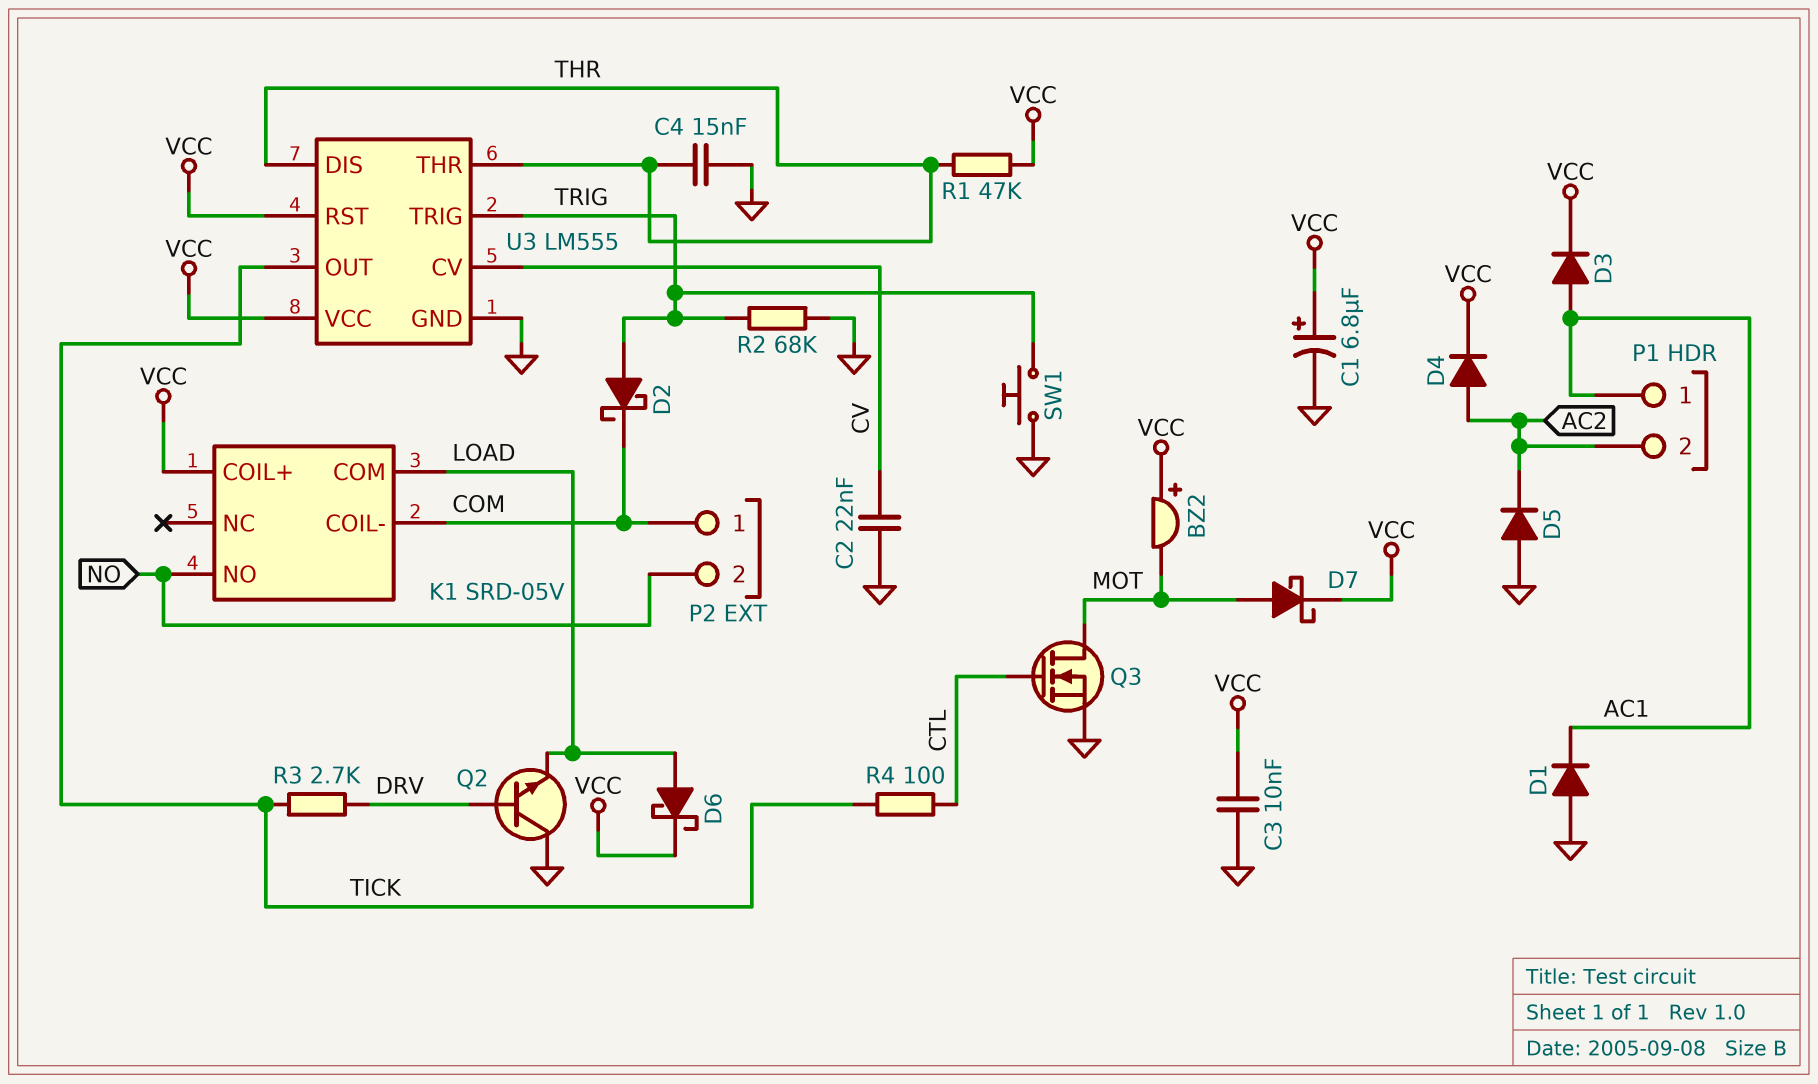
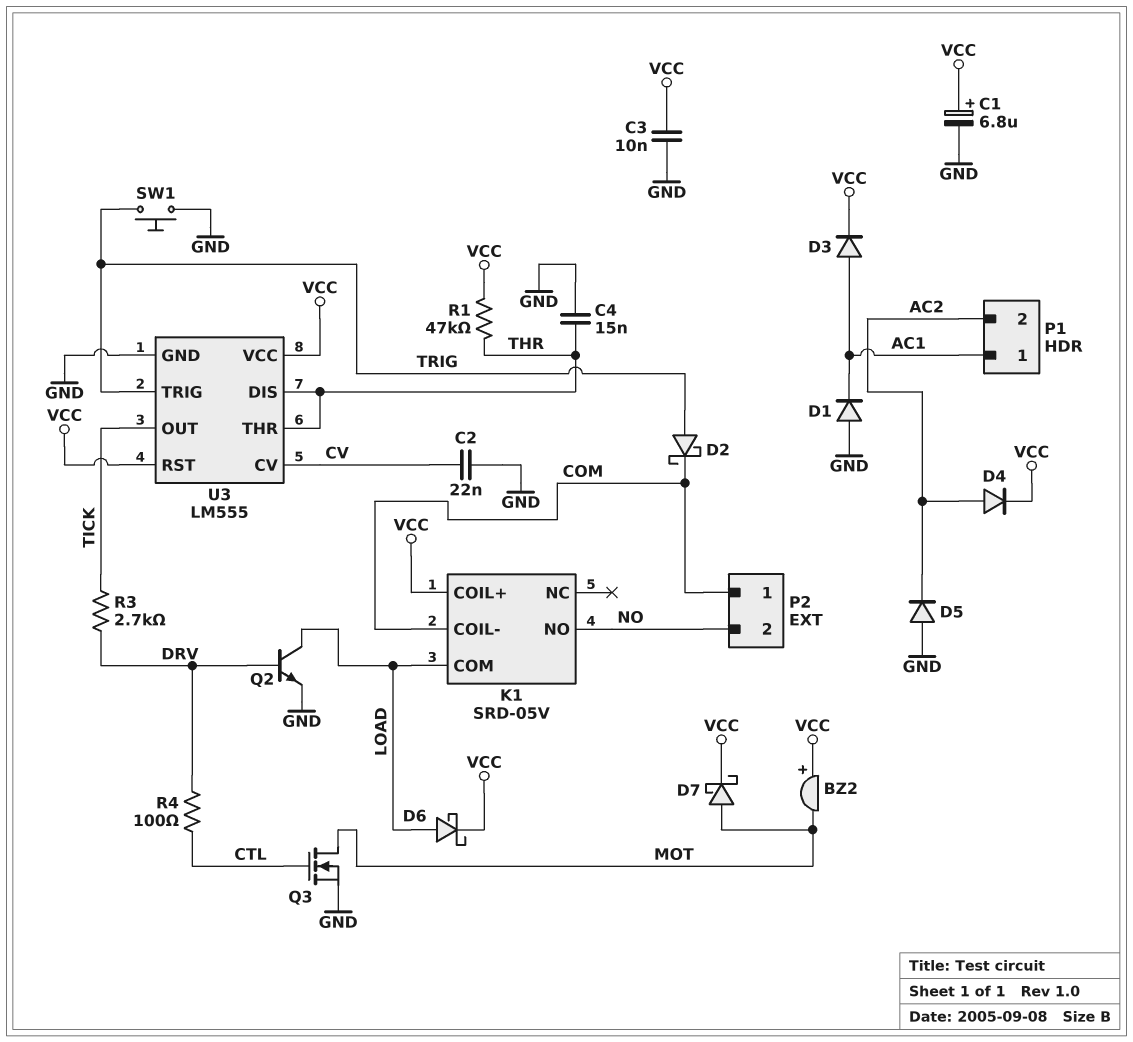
Q2: NPN (B DRV, C GND, E LOAD) -> NPN (B DRV, C LOAD, E GND)
R2: 68k (GND, TRIG) -> none
R4: 100 (CTL, TICK) -> 100 (CTL, DRV)

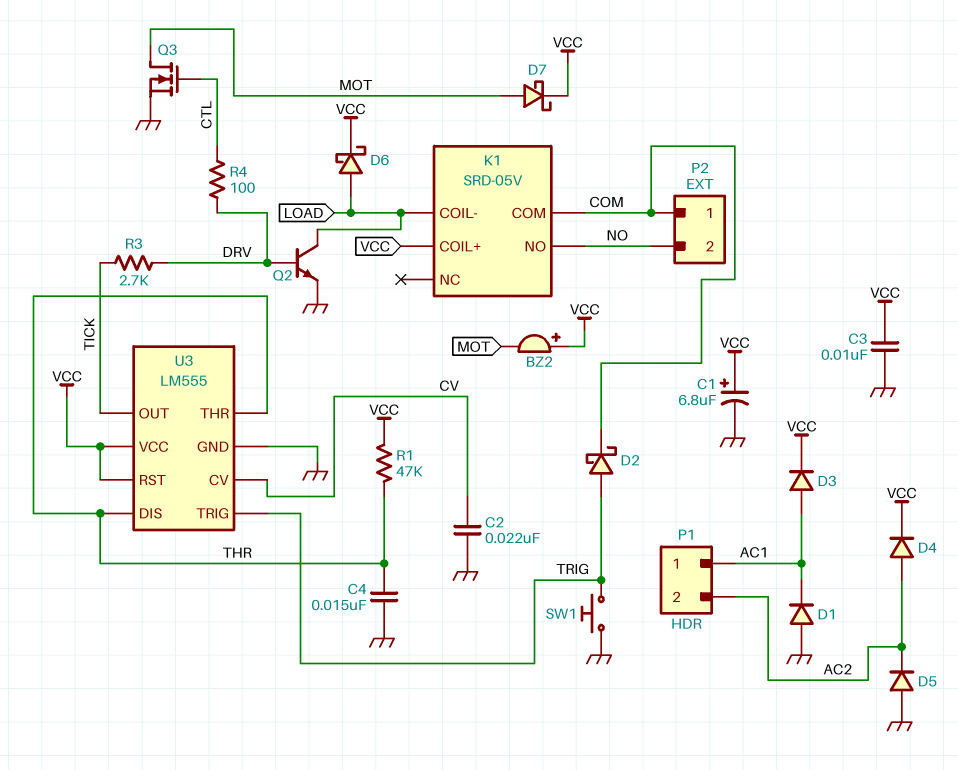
K1 pin COIL-: COM -> LOAD
K1 pin COM: LOAD -> COM

